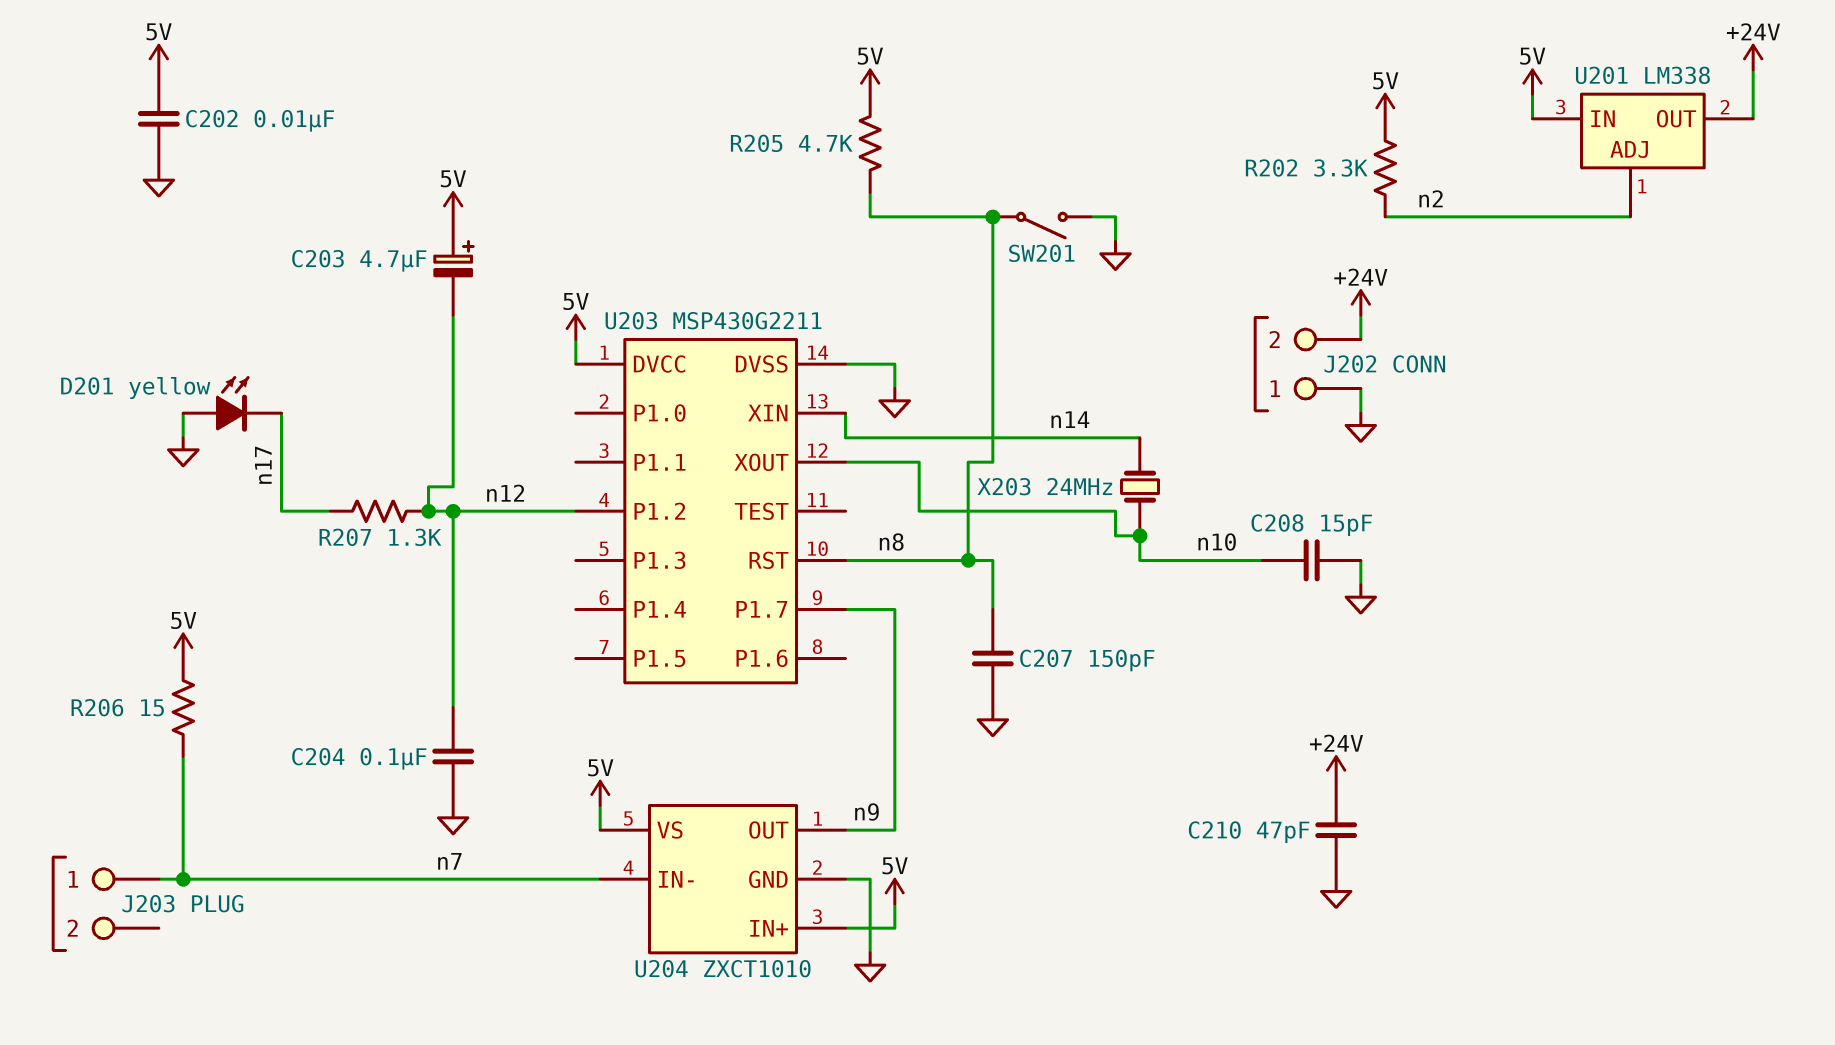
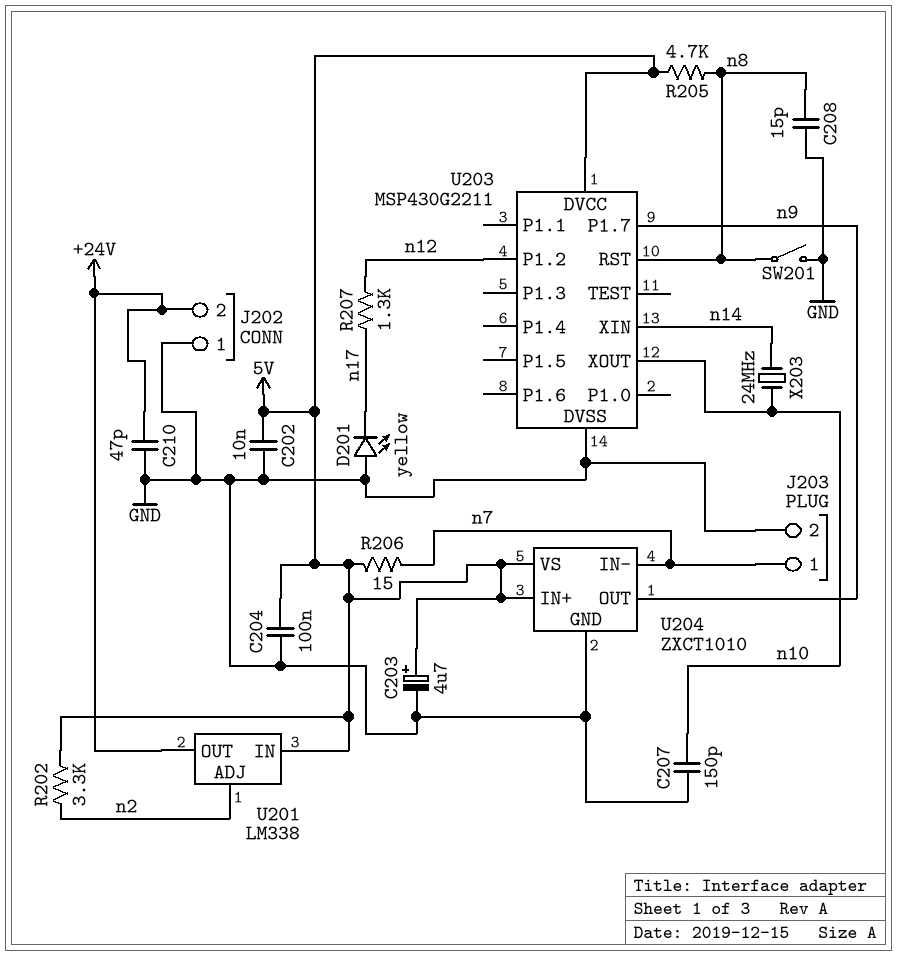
C203: 4.7uF (plus 5V, minus n12) -> 4.7uF (plus 5V, minus GND)
C204: 100nF (GND, n12) -> 100nF (5V, GND)
C207: 150pF (GND, n8) -> 150pF (GND, n10)
C208: 15pF (GND, n10) -> 15pF (GND, n8)
J203 pin 2: none -> GND

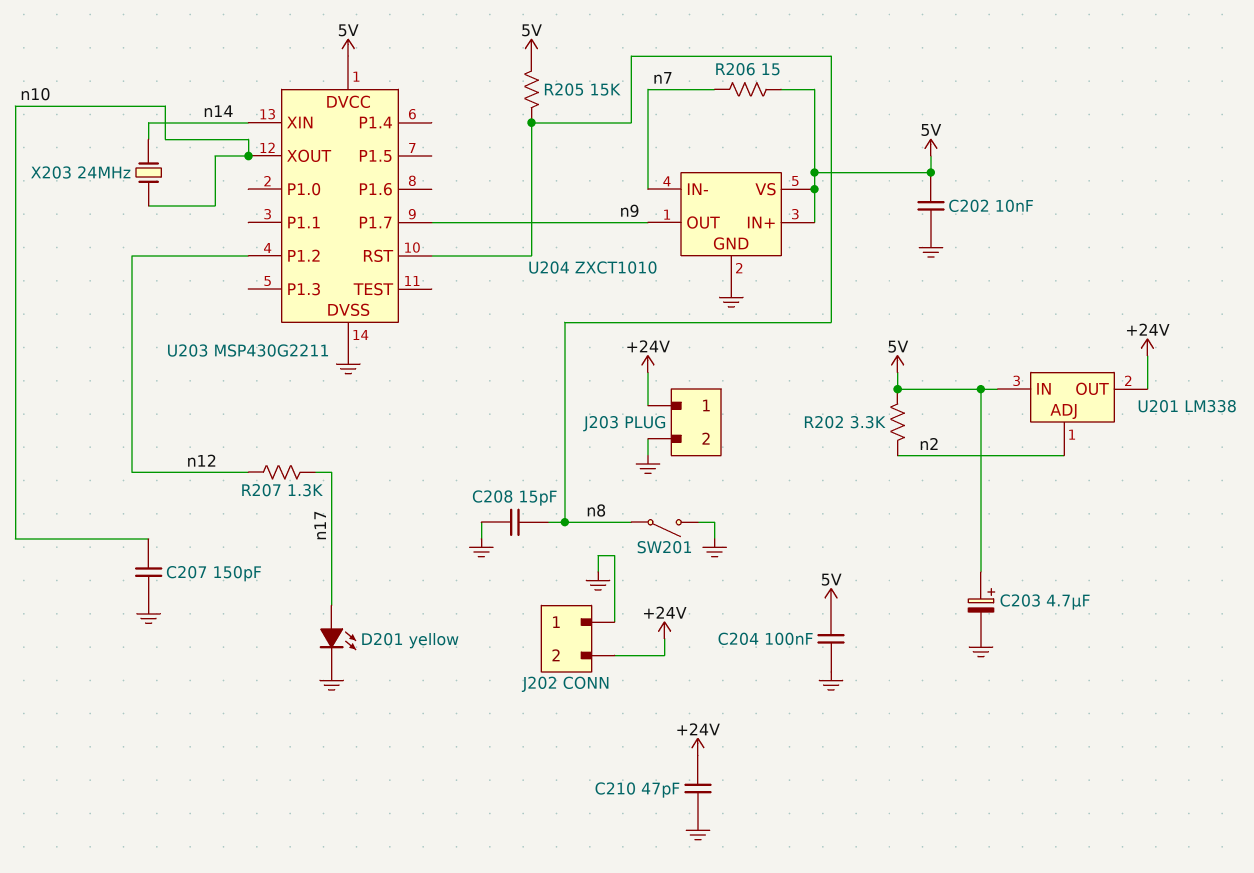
D201: LED yellow (A GND, K n17) -> LED yellow (A n17, K GND)
J203 pin 1: n7 -> +24V
R205: 4.7k (5V, n8) -> 15k (5V, n8)

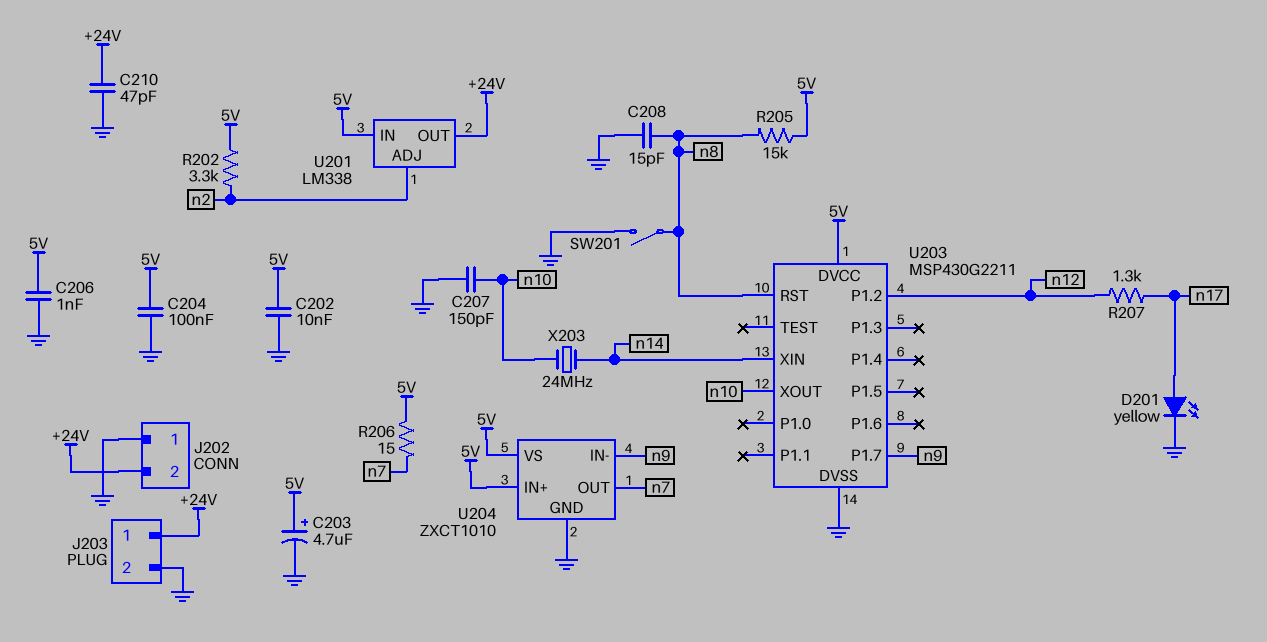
C206: none -> 1nF (5V, GND)
U204 pin IN-: n7 -> n9
U204 pin OUT: n9 -> n7

